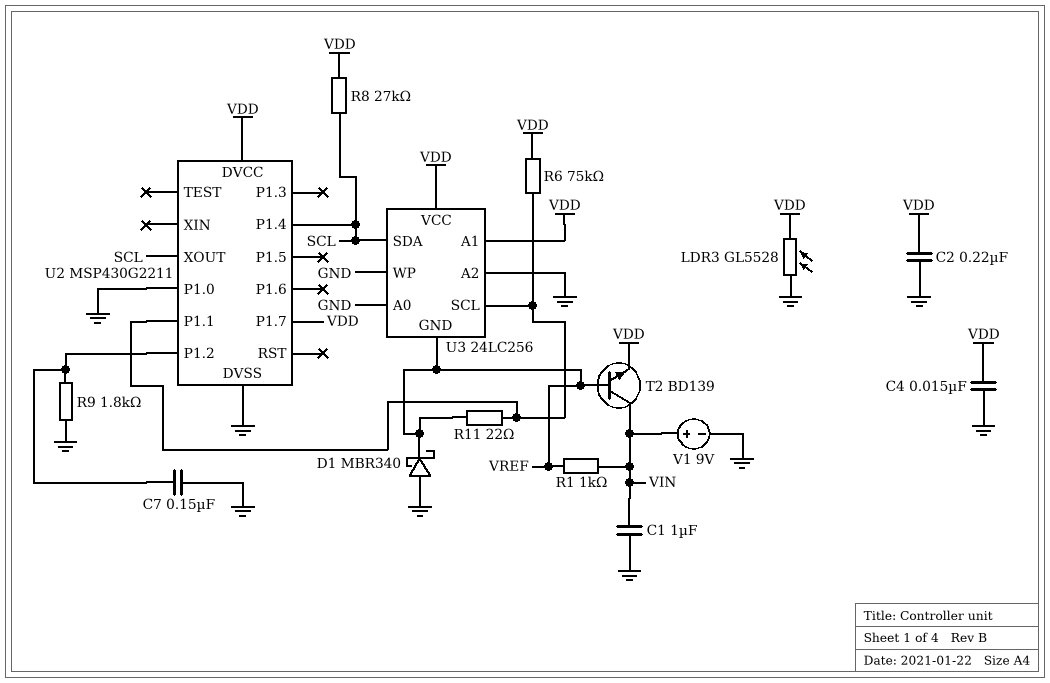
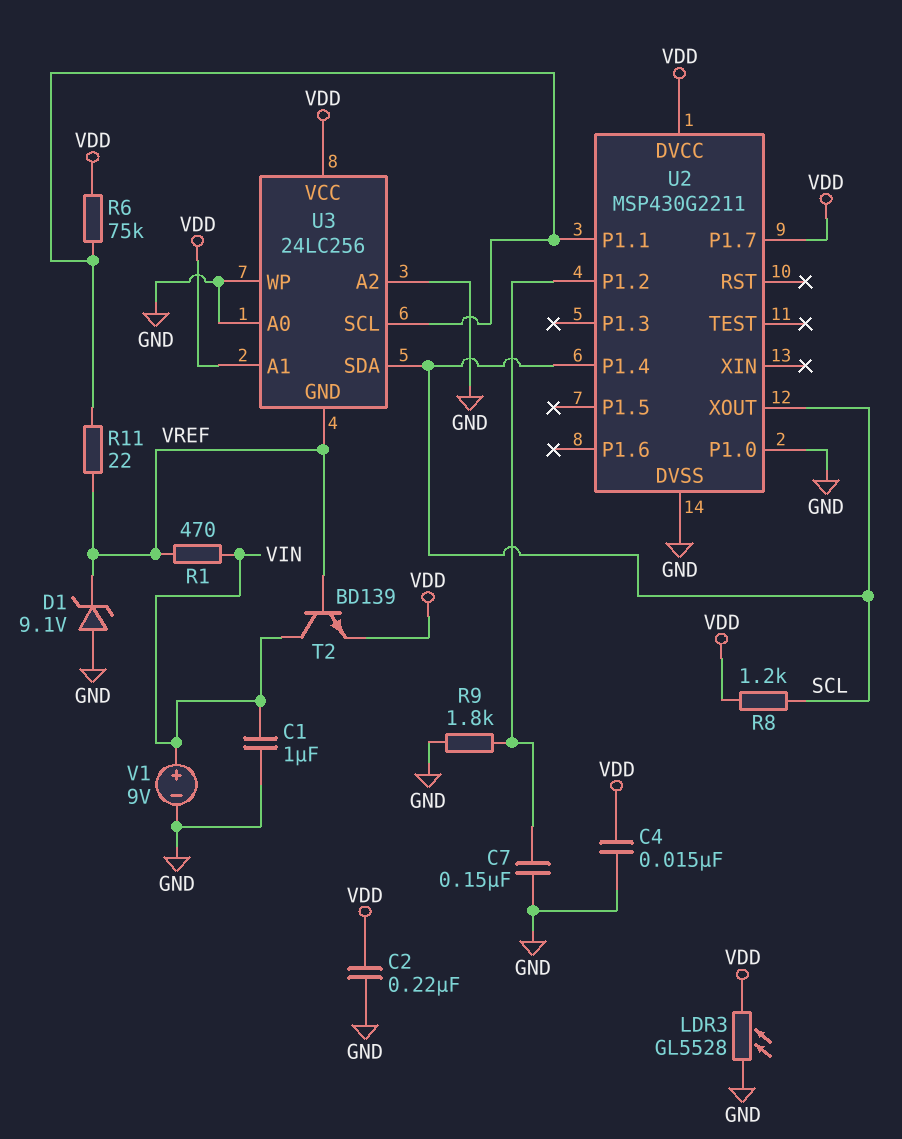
D1: schottky MBR340 (A GND, K VREF) -> zener 9.1V (A GND, K VREF)
R1: 1k (VIN, VREF) -> 470 (VIN, VREF)
R8: 27k (SCL, VDD) -> 1.2k (SCL, VDD)

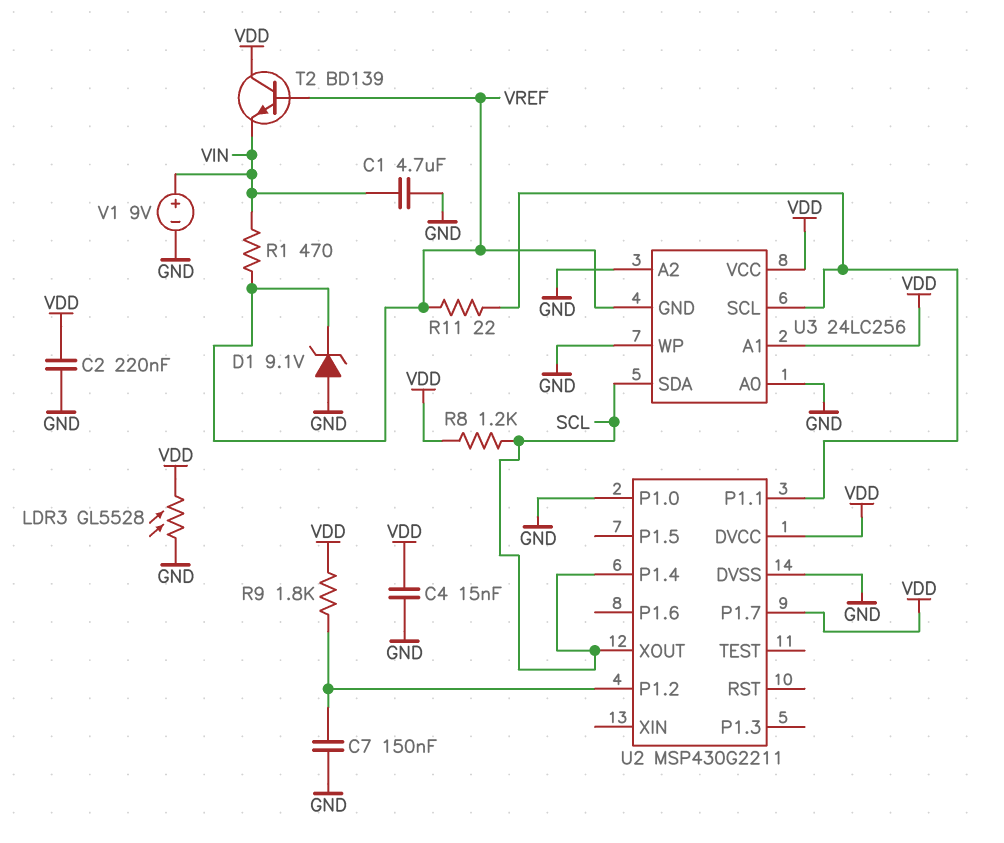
C1: 1uF (GND, VIN) -> 4.7uF (GND, VIN)
R6: 75k (U2/P1.1, VDD) -> none
R9: 1.8k (GND, U2/P1.2) -> 1.8k (U2/P1.2, VDD)
T2: NPN BD139 (B VREF, C VIN, E VDD) -> NPN BD139 (B VREF, C VDD, E VIN)

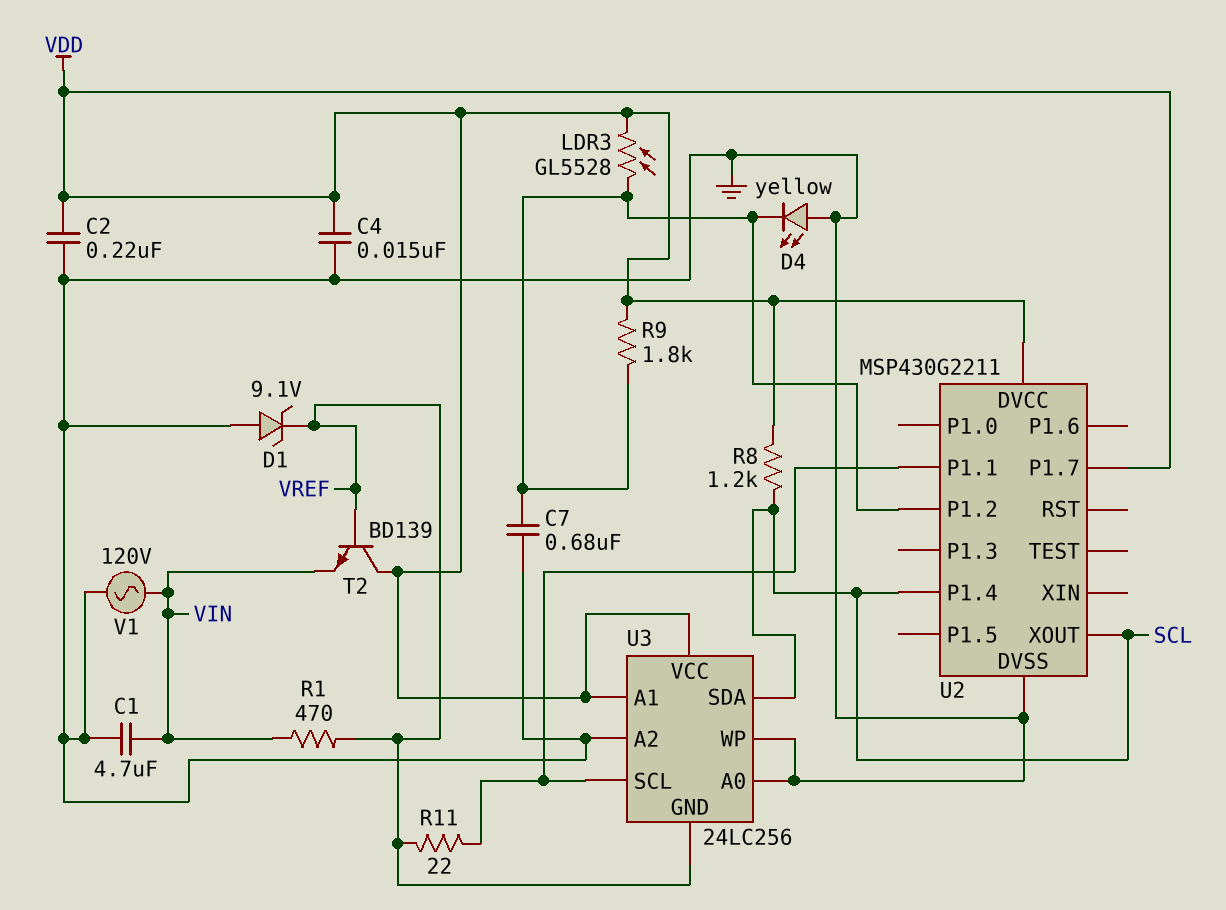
C7: 150nF (GND, U2/P1.2) -> 680nF (GND, U2/P1.2)
D4: none -> LED yellow (A GND, K U2/P1.2)
LDR3: GL5528 (GND, VDD) -> GL5528 (U2/P1.2, VDD)
U2 pin P1.0: GND -> none
V1: 9V (plus VIN, minus GND) -> AC 120V (GND, VIN)

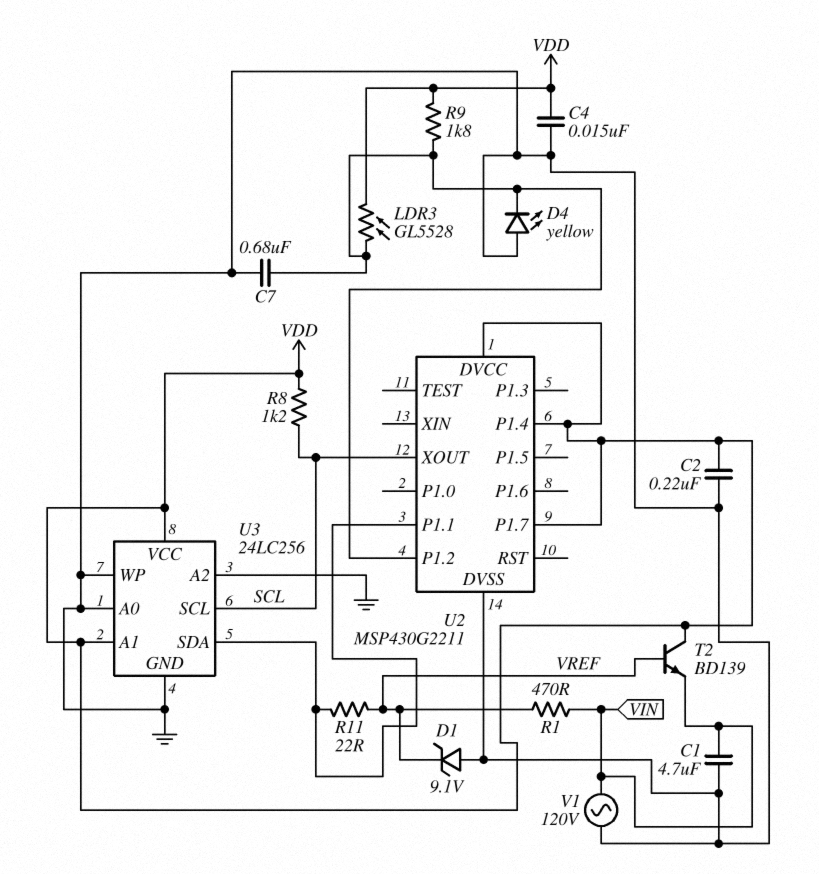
U2 pin P1.4: SCL -> VDD
U3 pin GND: VREF -> GND
U3 pin SCL: U2/P1.1 -> SCL
U3 pin SDA: SCL -> U2/P1.1

